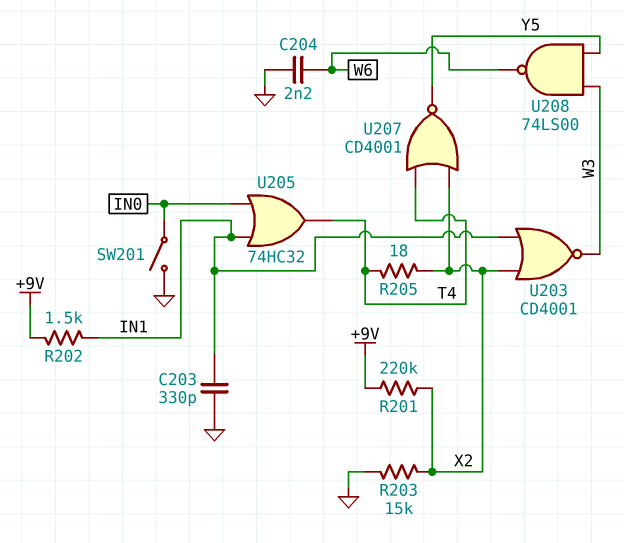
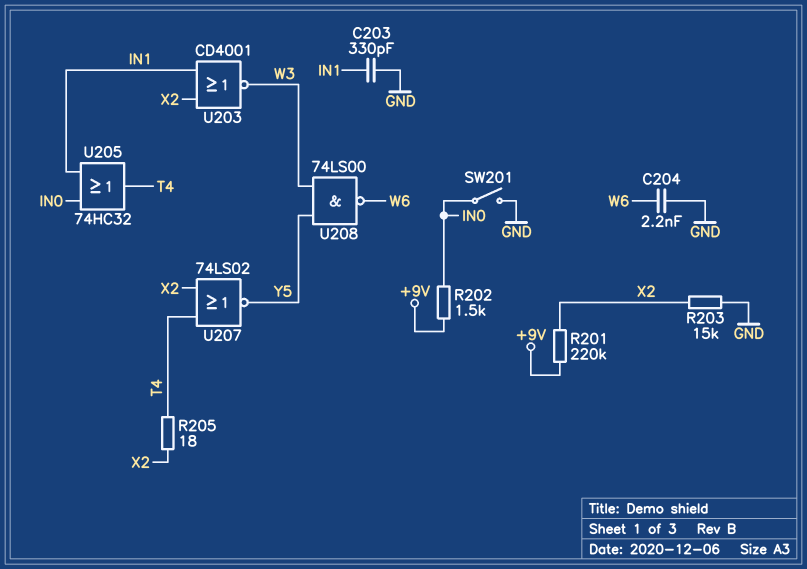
R202: 1.5k (+9V, IN1) -> 1.5k (+9V, IN0)
U207: NOR CD4001 (in T4, in X2, out Y5) -> NOR 74LS02 (in T4, in X2, out Y5)

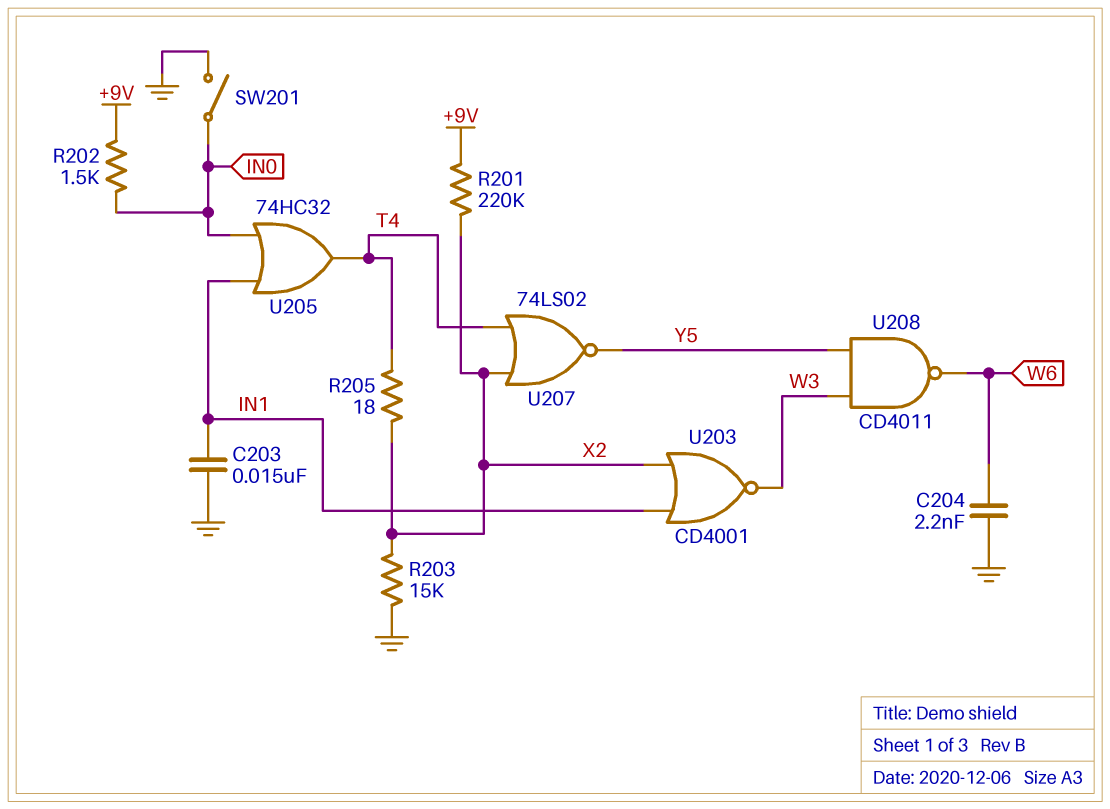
C203: 330pF (GND, IN1) -> 15nF (GND, IN1)
U208: NAND 74LS00 (in W3, in Y5, out W6) -> NAND CD4011 (in W3, in Y5, out W6)

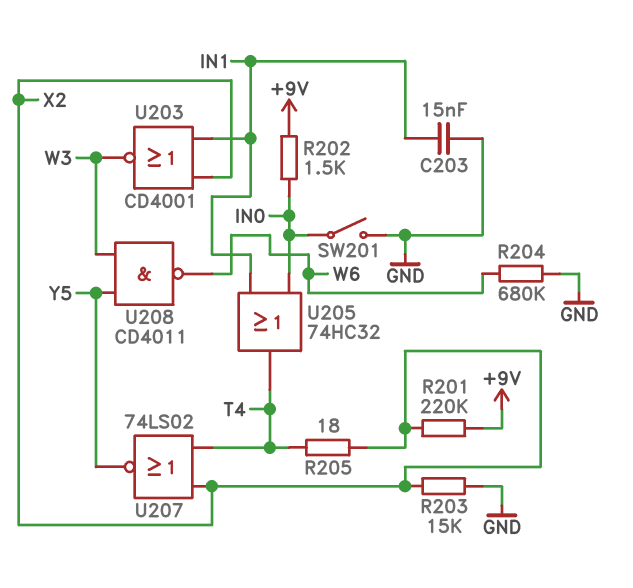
C204: 2.2nF (GND, W6) -> none
R204: none -> 680k (GND, W6)

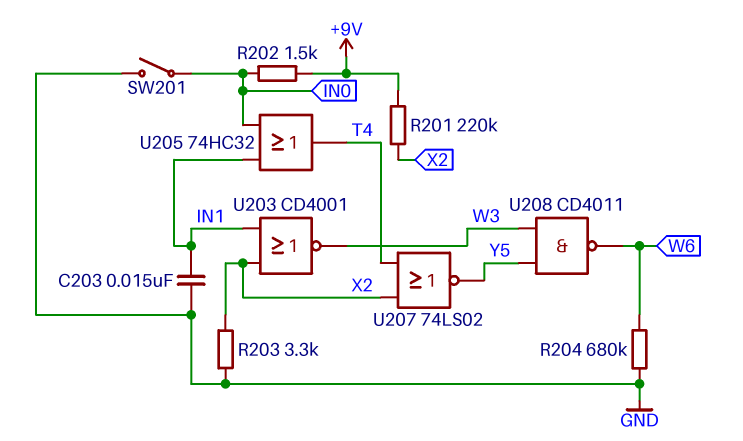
R203: 15k (GND, X2) -> 3.3k (GND, X2)
R205: 18 (T4, X2) -> none

